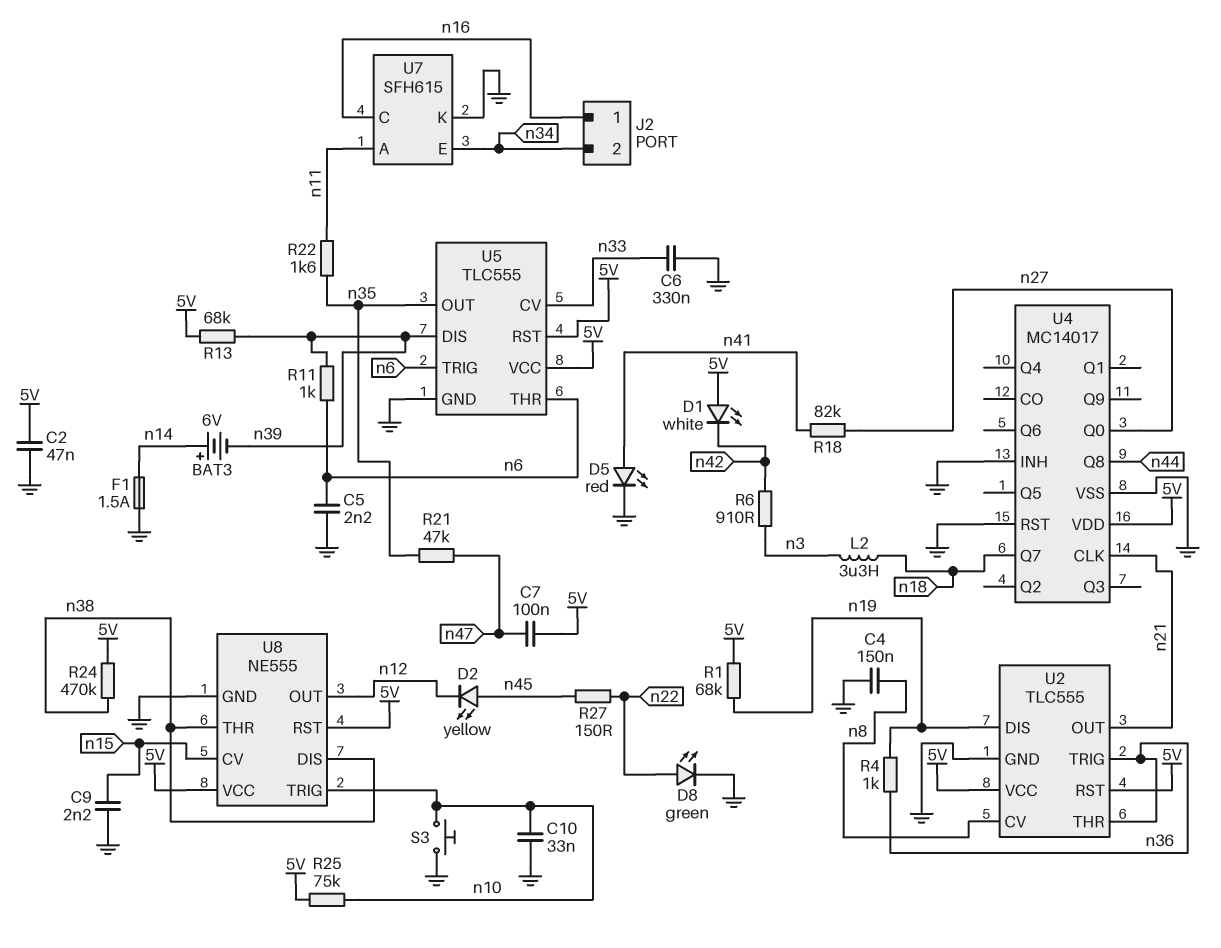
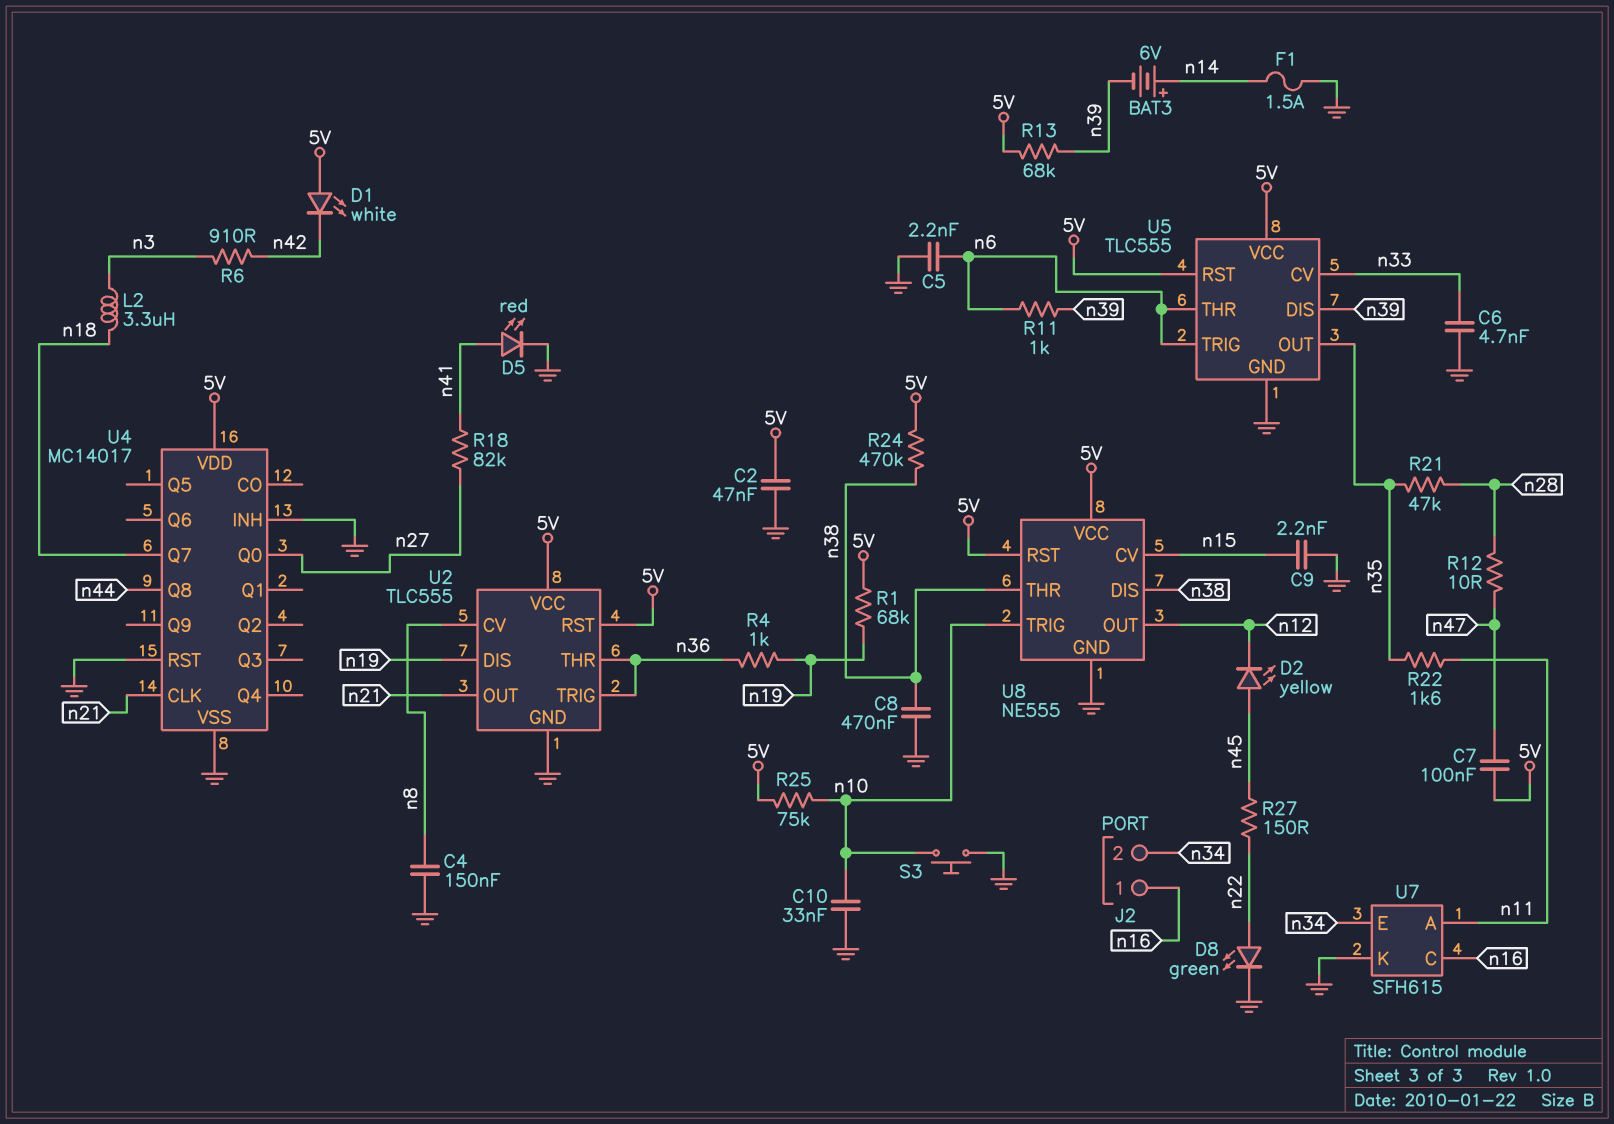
C6: 330nF (GND, n33) -> 4.7nF (GND, n33)
C8: none -> 470nF (GND, n38)
R12: none -> 10 (n28, n47)
R21: 47k (n35, n47) -> 47k (n28, n35)

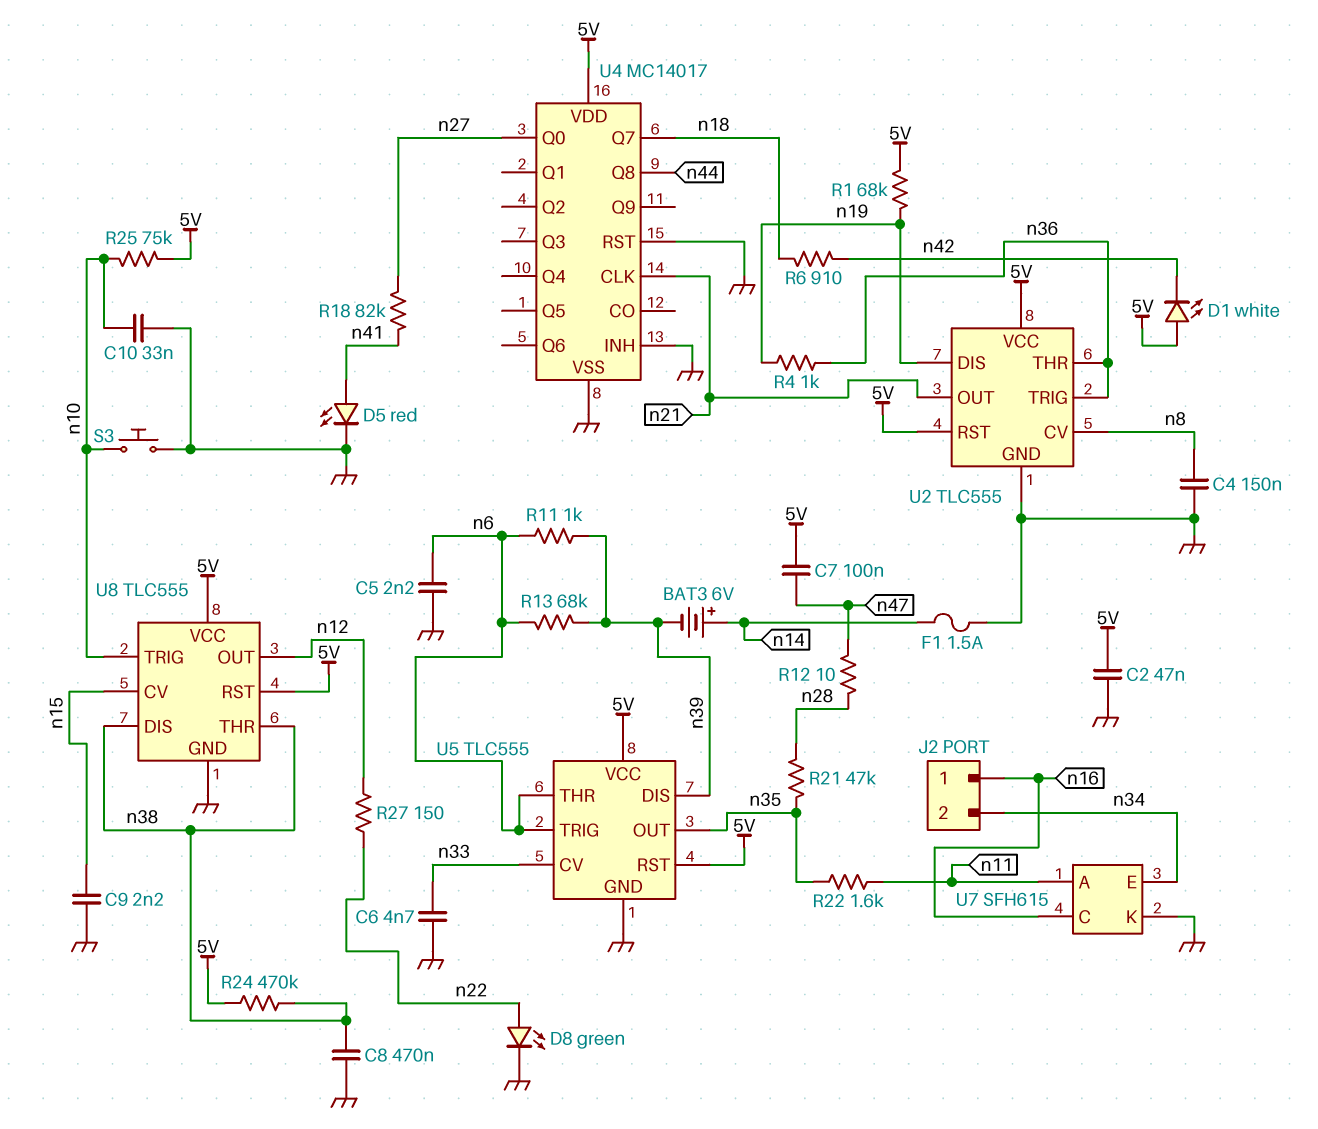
D2: LED yellow (A n45, K n12) -> none
L2: 3.3uH (n3, n18) -> none
R6: 910 (n3, n42) -> 910 (n18, n42)
R13: 68k (5V, n39) -> 68k (n6, n39)
R27: 150 (n22, n45) -> 150 (n12, n22)
U8: NE555 -> TLC555

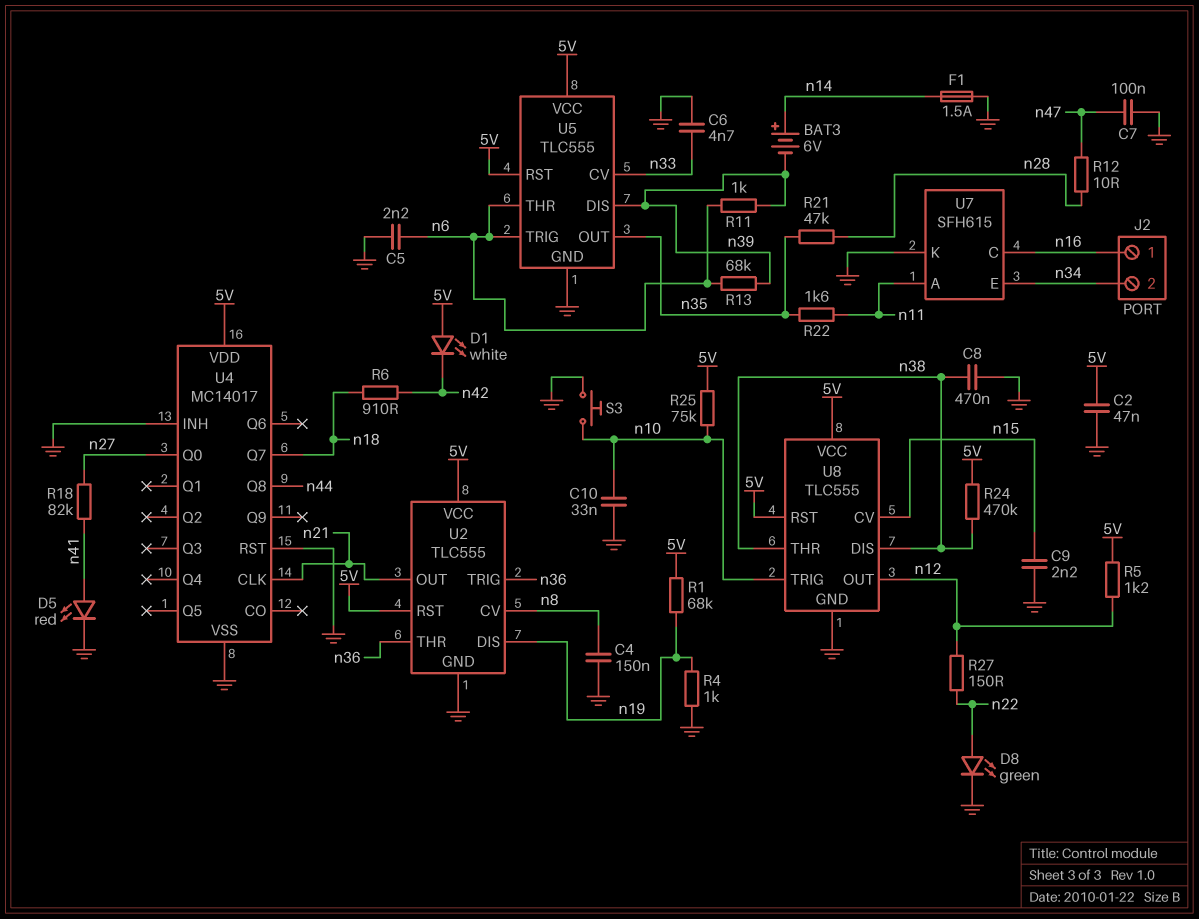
C7: 100nF (5V, n47) -> 100nF (GND, n47)
R4: 1k (n19, n36) -> 1k (GND, n19)
R5: none -> 1.2k (5V, n12)

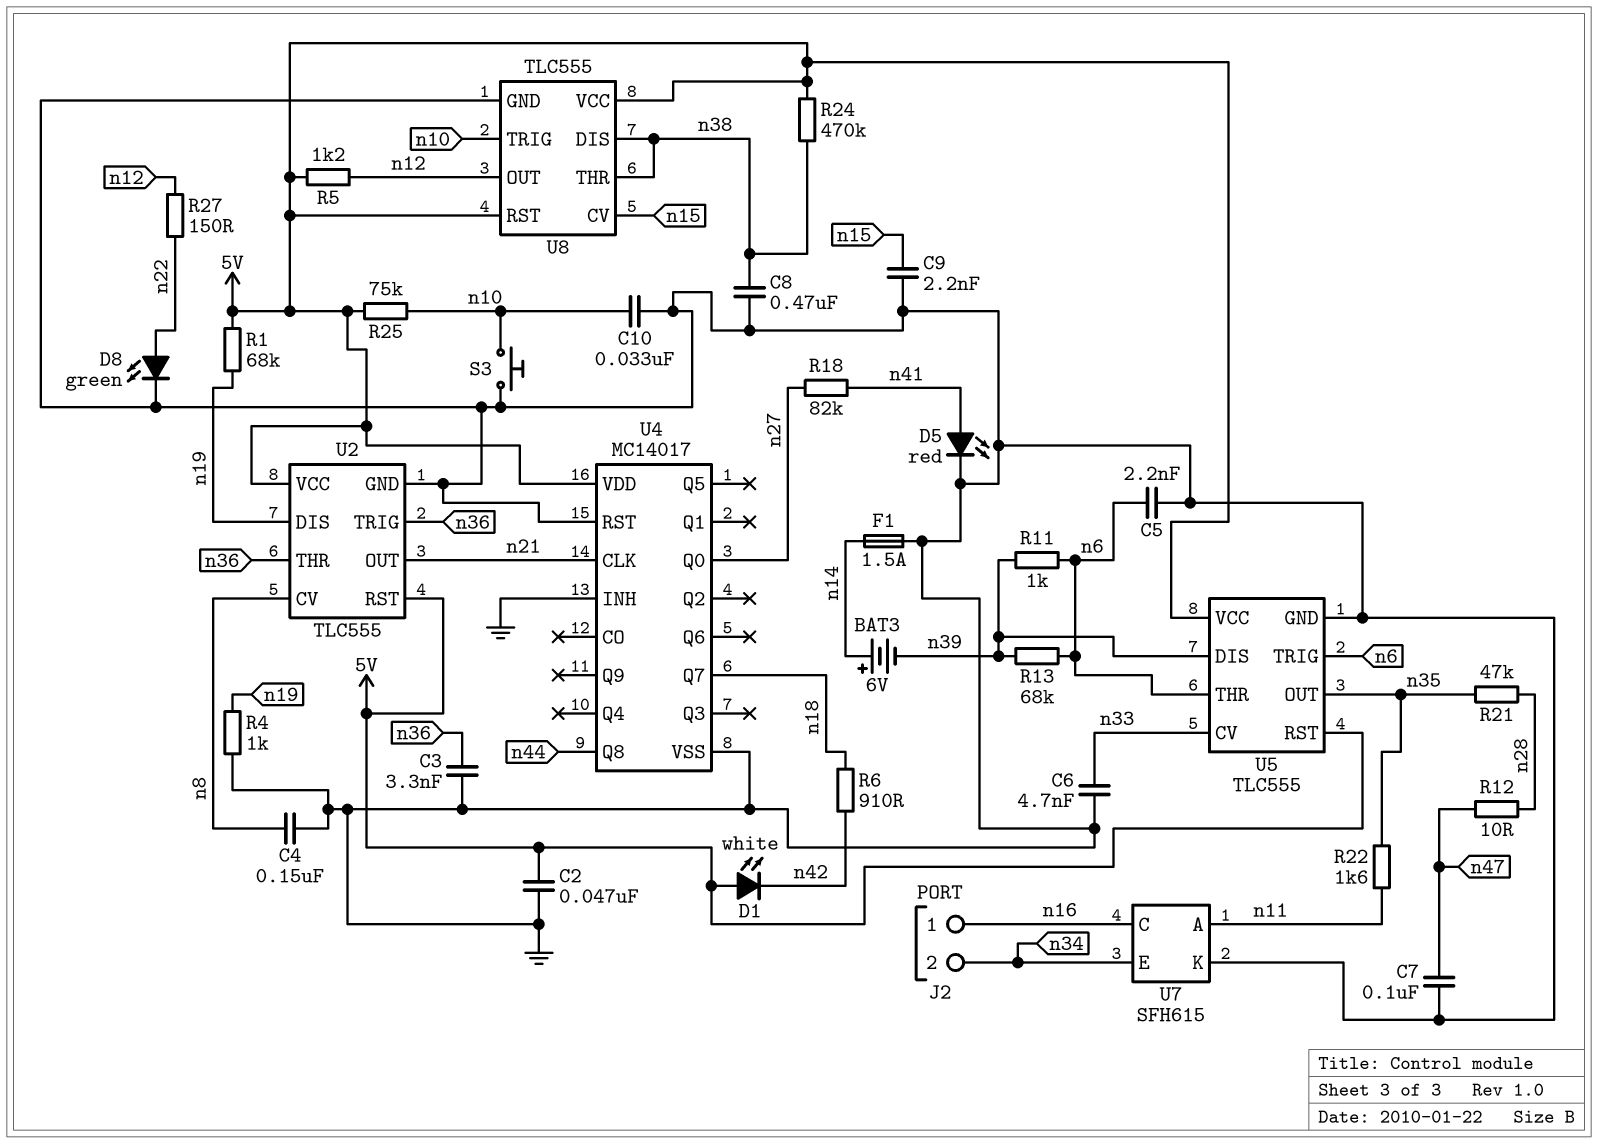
C3: none -> 3.3nF (GND, n36)

